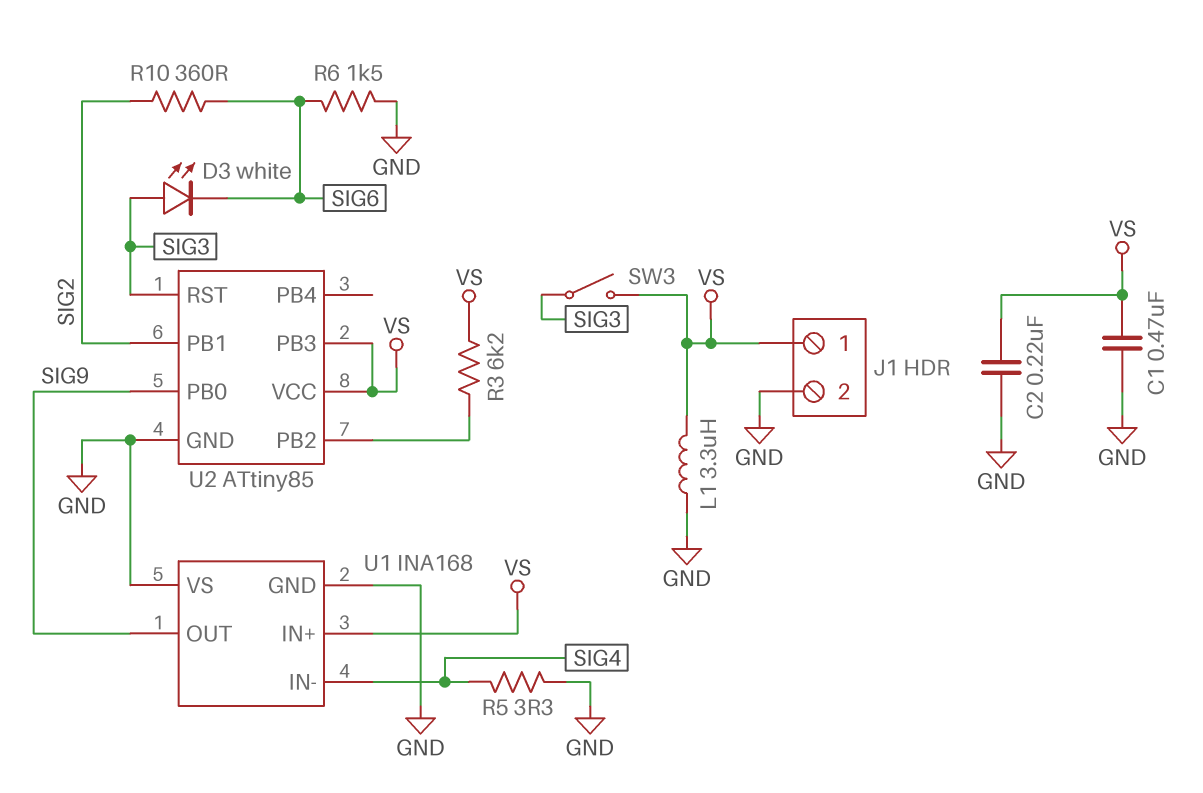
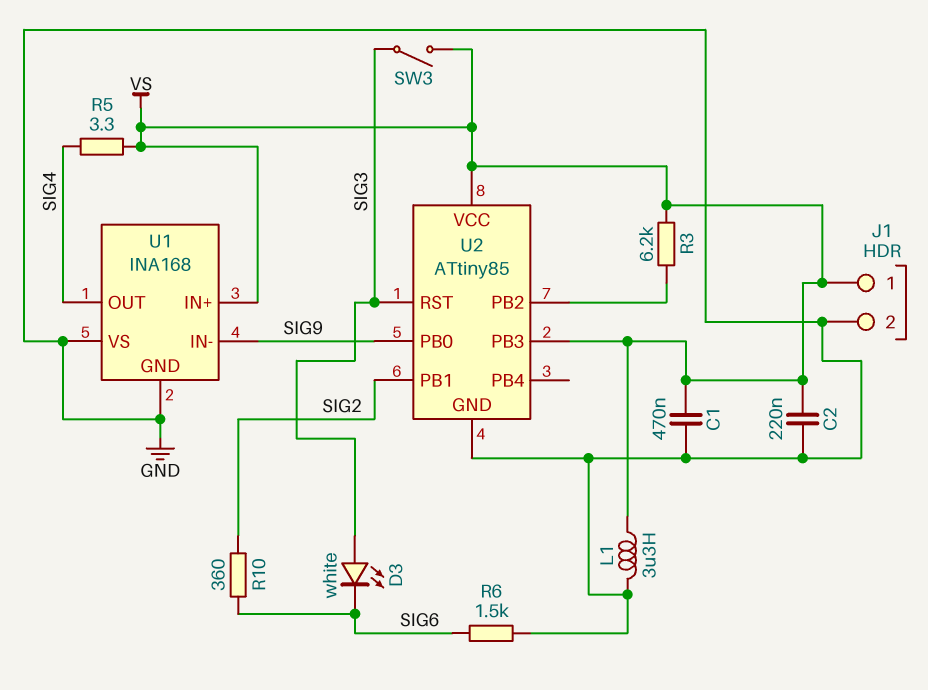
R5: 3.3 (GND, SIG4) -> 3.3 (SIG4, VS)
U1 pin IN-: SIG4 -> SIG9
U1 pin OUT: SIG9 -> SIG4

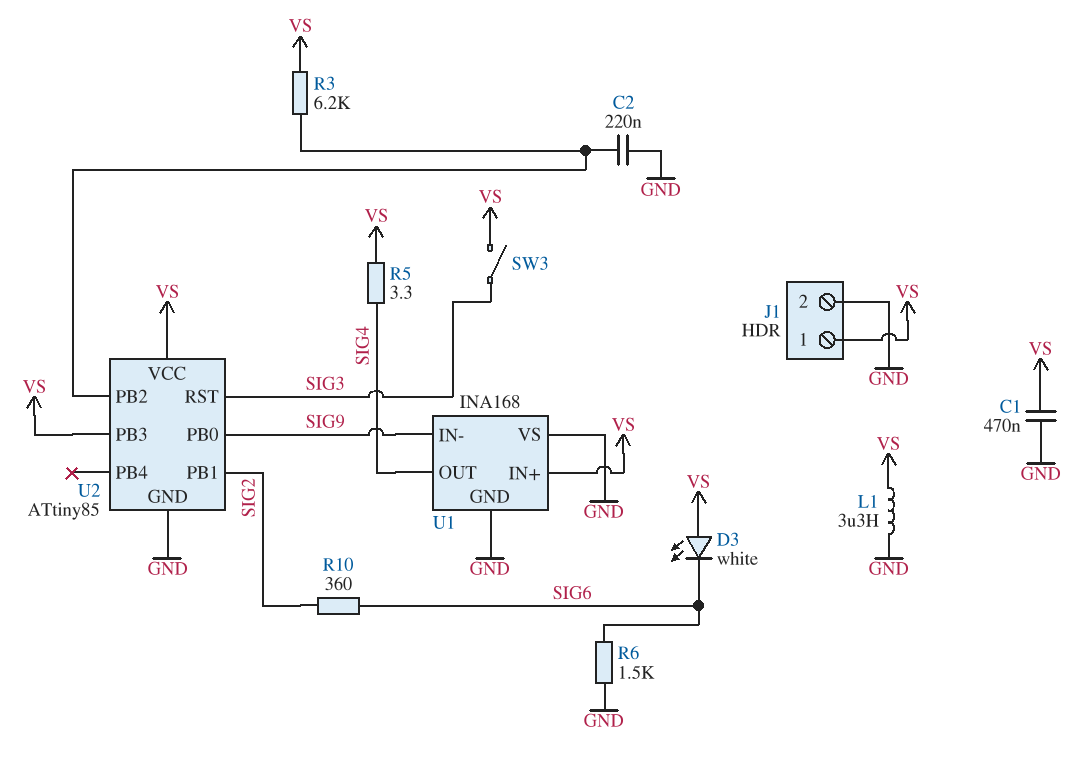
C2: 220nF (GND, VS) -> 220nF (GND, U2/PB2)
D3: LED white (A SIG3, K SIG6) -> LED white (A VS, K SIG6)

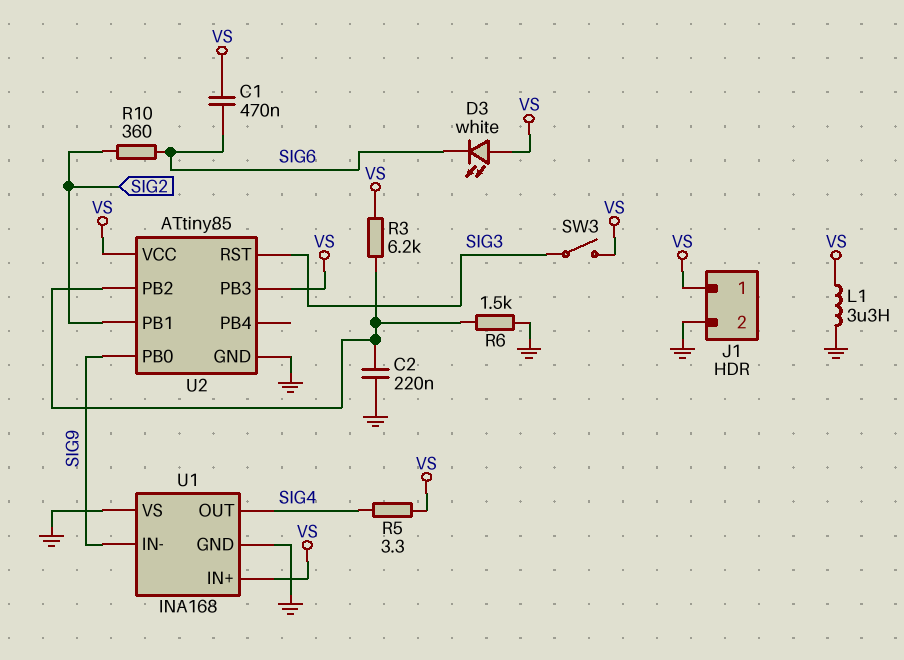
C1: 470nF (GND, VS) -> 470nF (SIG6, VS)
R6: 1.5k (GND, SIG6) -> 1.5k (GND, U2/PB2)

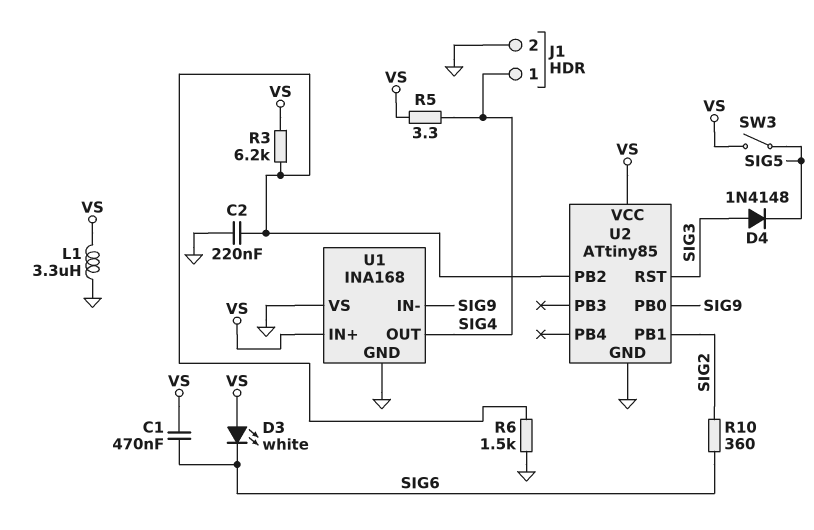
D4: none -> diode 1N4148 (A SIG3, K SIG5)
J1 pin 1: VS -> SIG4
SW3: switch (SIG3, VS) -> switch (SIG5, VS)
U2 pin PB3: VS -> none

